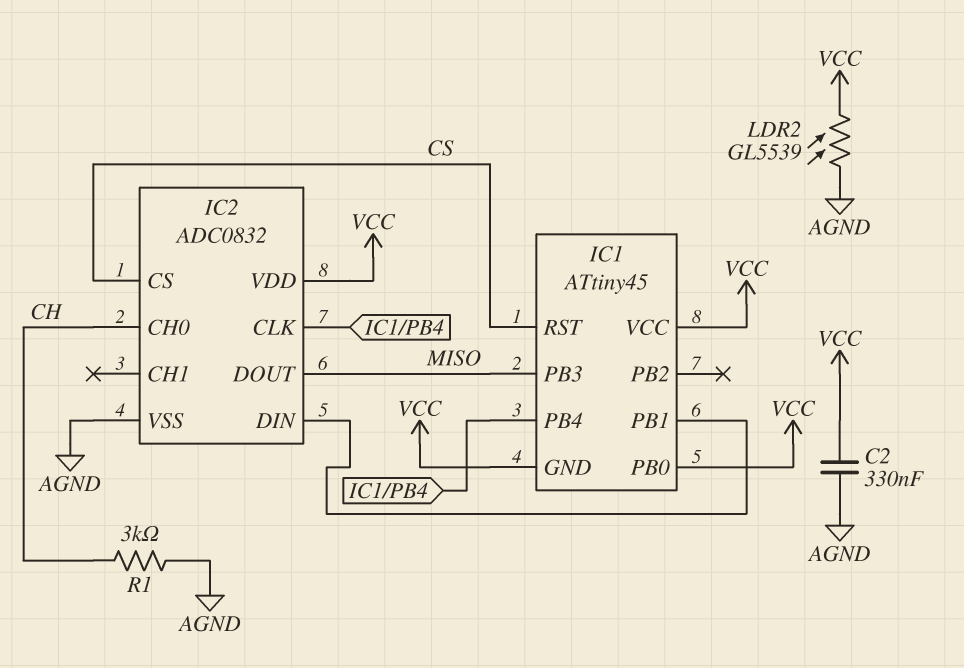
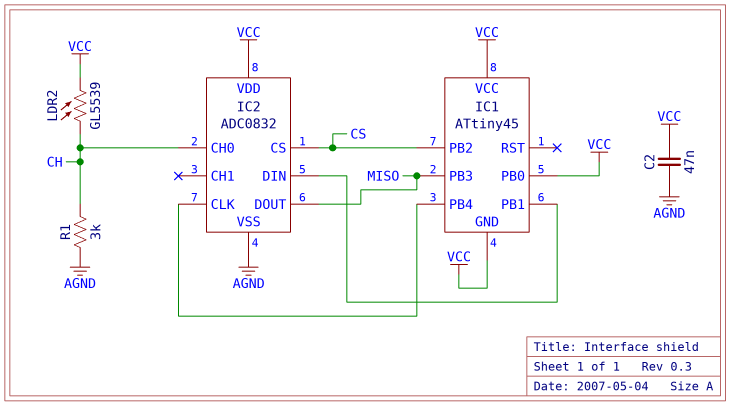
C2: 330nF (AGND, VCC) -> 47nF (AGND, VCC)
IC1 pin PB2: none -> CS
IC1 pin RST: CS -> none
LDR2: GL5539 (AGND, VCC) -> GL5539 (CH, VCC)

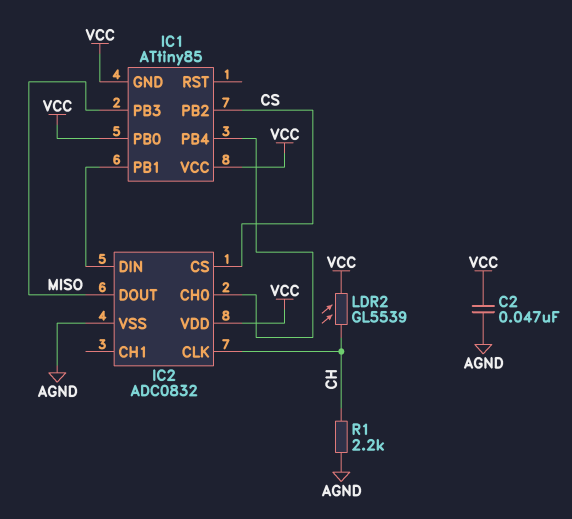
IC1: ATtiny45 -> ATtiny85
IC2 pin CH0: CH -> IC1/PB4
IC2 pin CLK: IC1/PB4 -> CH
R1: 3k (AGND, CH) -> 2.2k (AGND, CH)

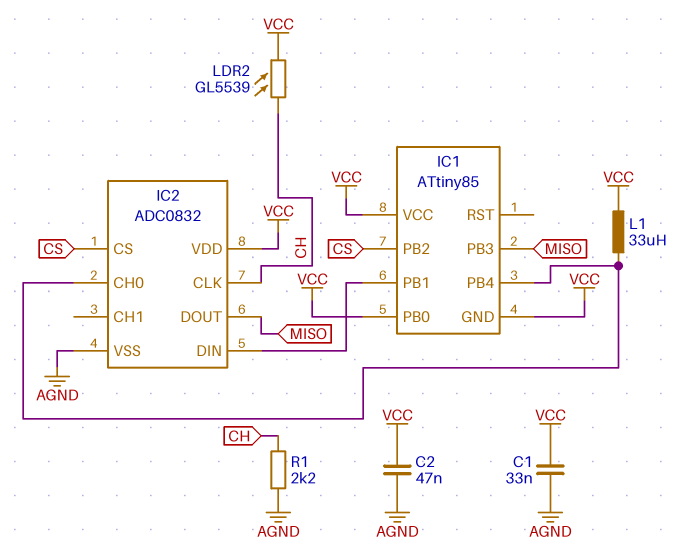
C1: none -> 33nF (AGND, VCC)
L1: none -> 33uH (IC1/PB4, VCC)

